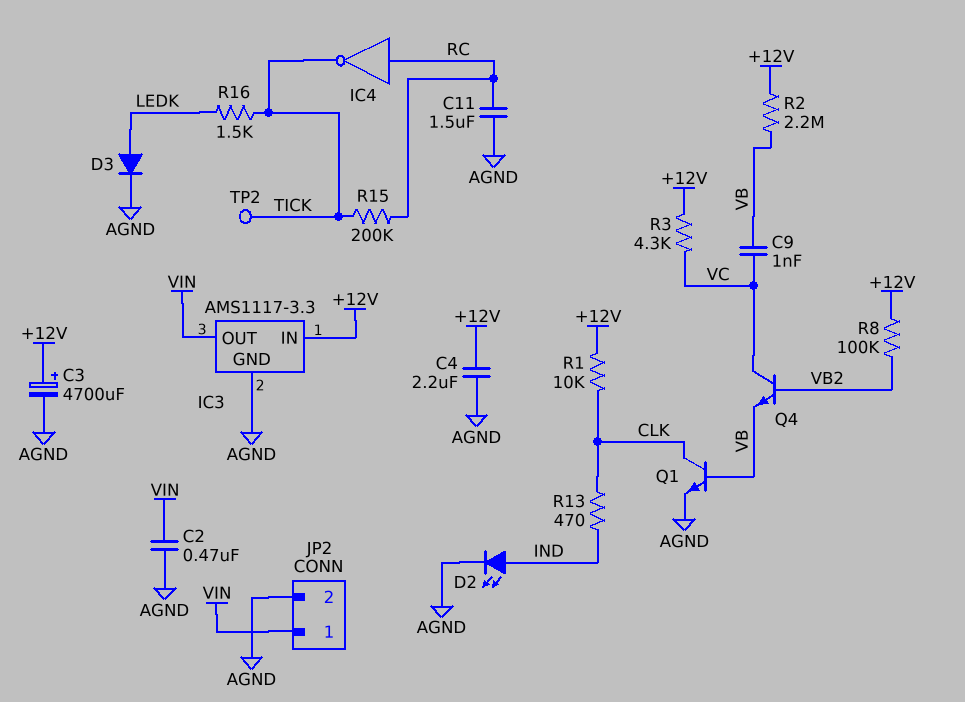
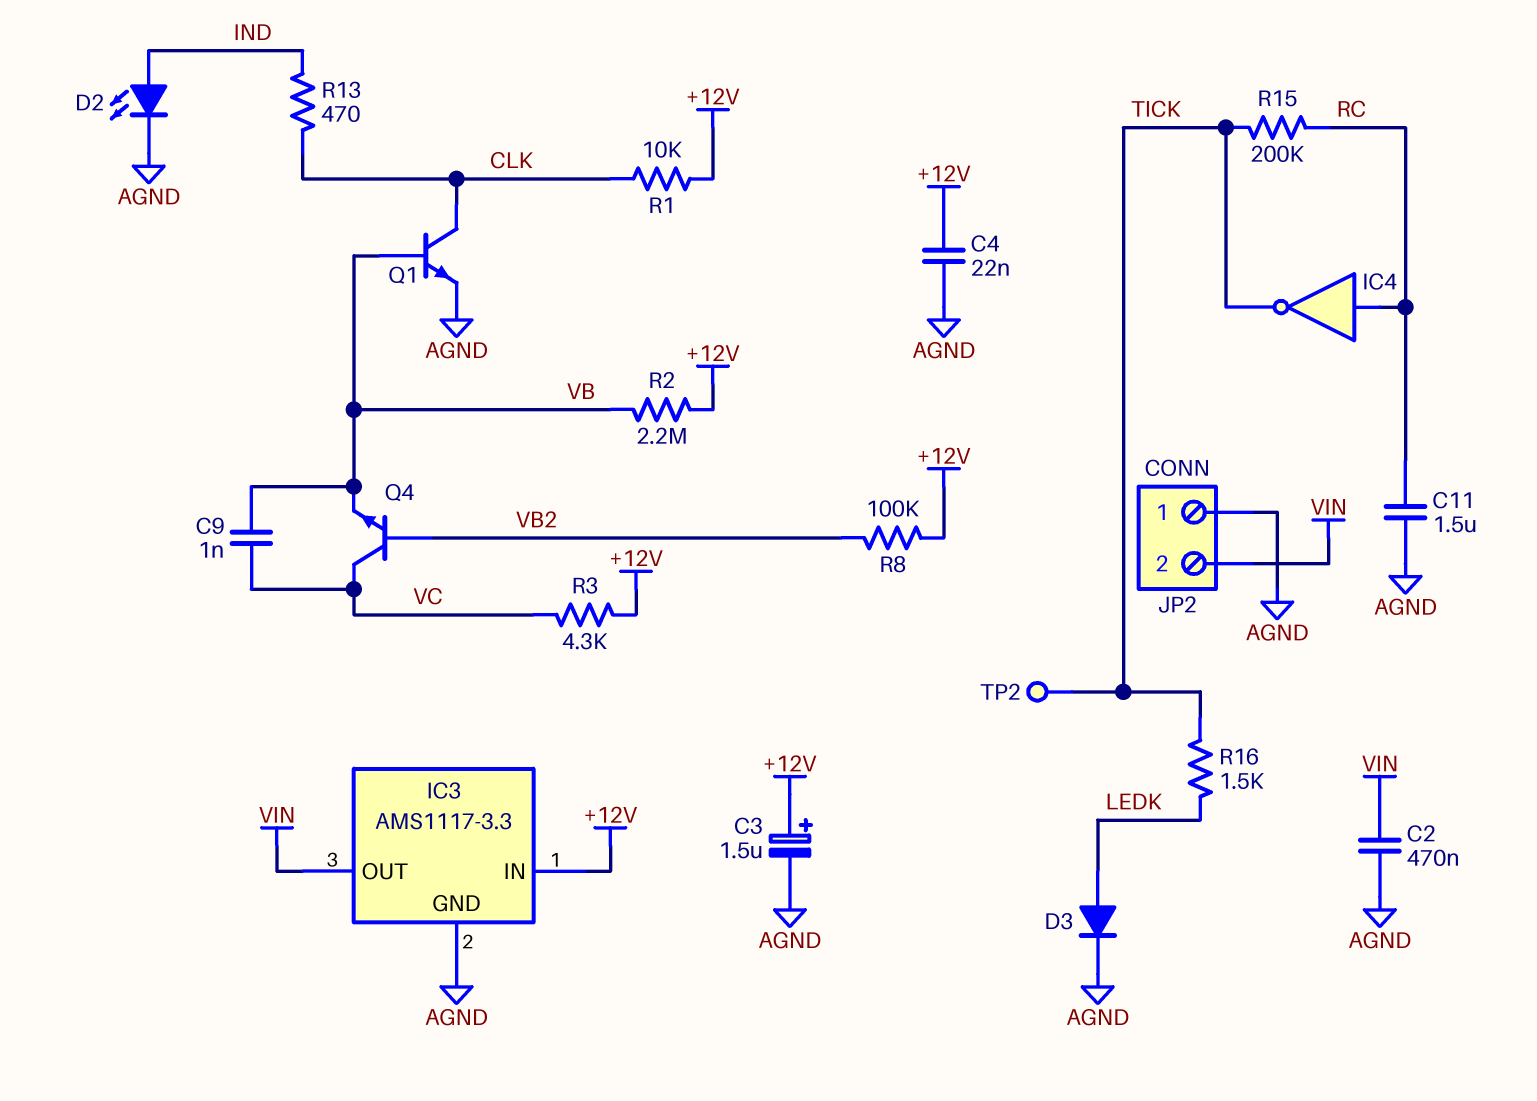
C3: 4700uF (plus +12V, minus AGND) -> 1.5uF (plus +12V, minus AGND)
C4: 2.2uF (+12V, AGND) -> 22nF (+12V, AGND)
JP2 pin 1: VIN -> AGND
JP2 pin 2: AGND -> VIN

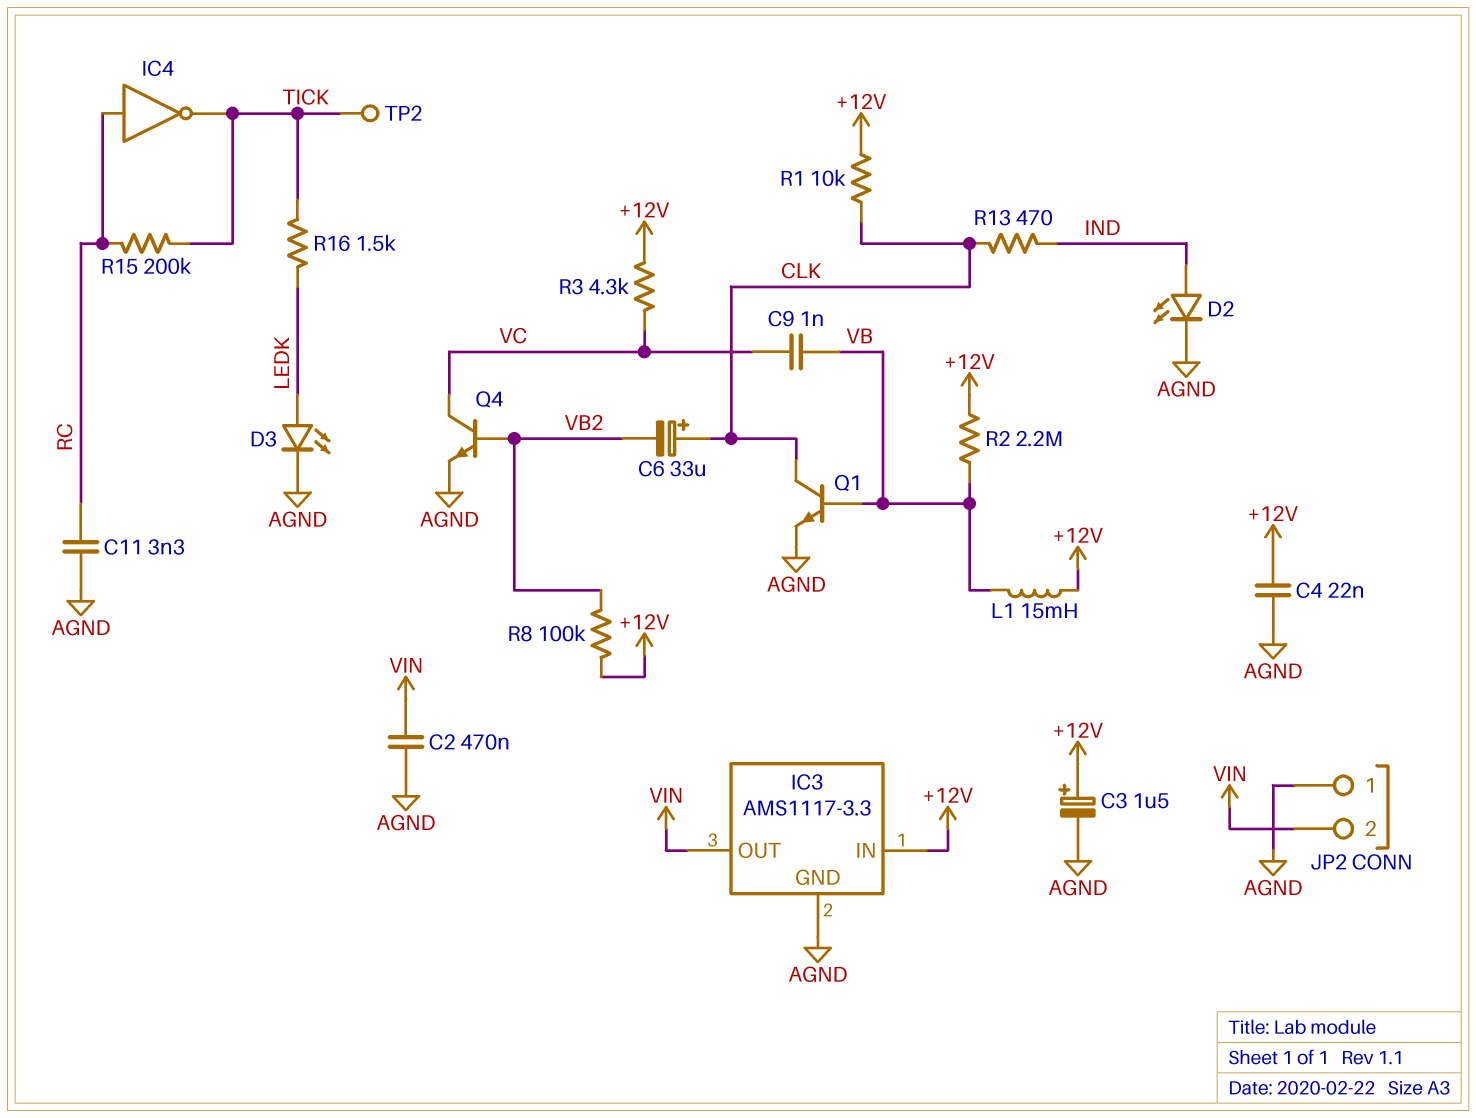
C6: none -> 33uF (plus CLK, minus VB2)
C11: 1.5uF (AGND, RC) -> 3.3nF (AGND, RC)
D3: diode (A LEDK, K AGND) -> LED (A LEDK, K AGND)
L1: none -> 15mH (+12V, VB)
Q4: NPN (B VB2, C VC, E VB) -> NPN (B VB2, C VC, E AGND)

